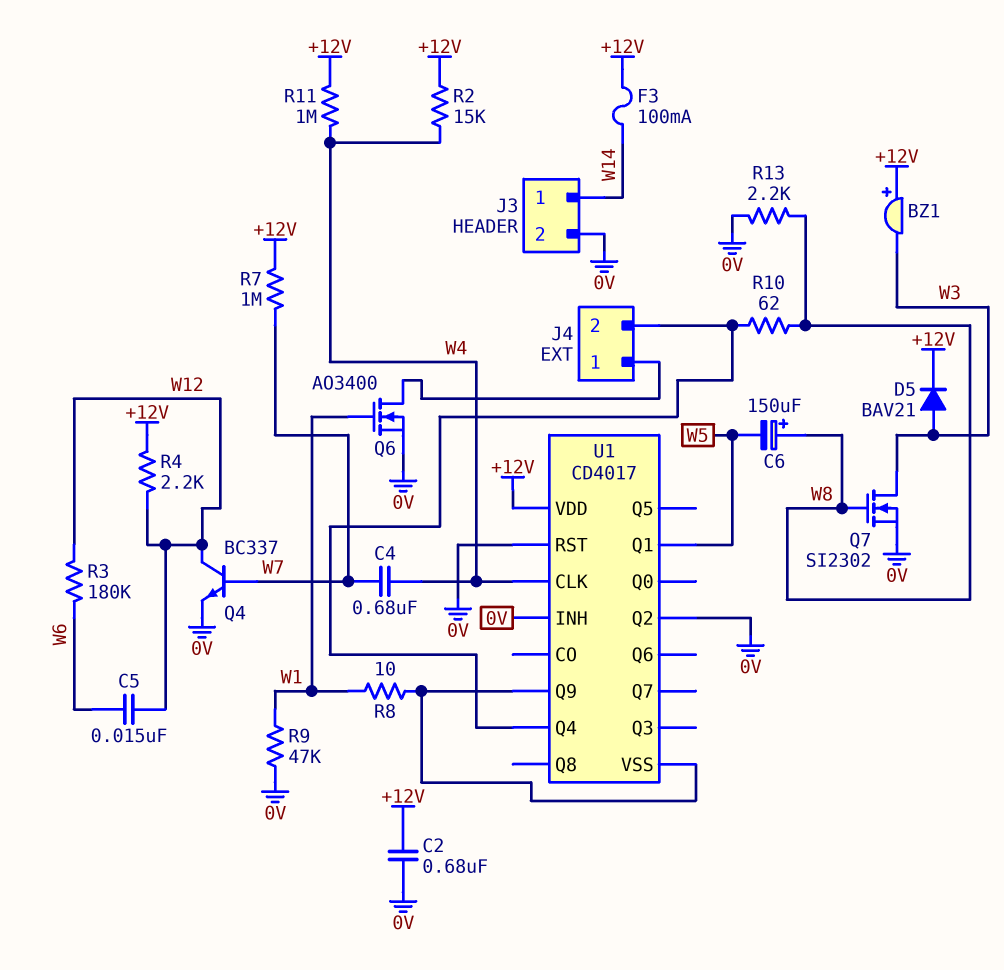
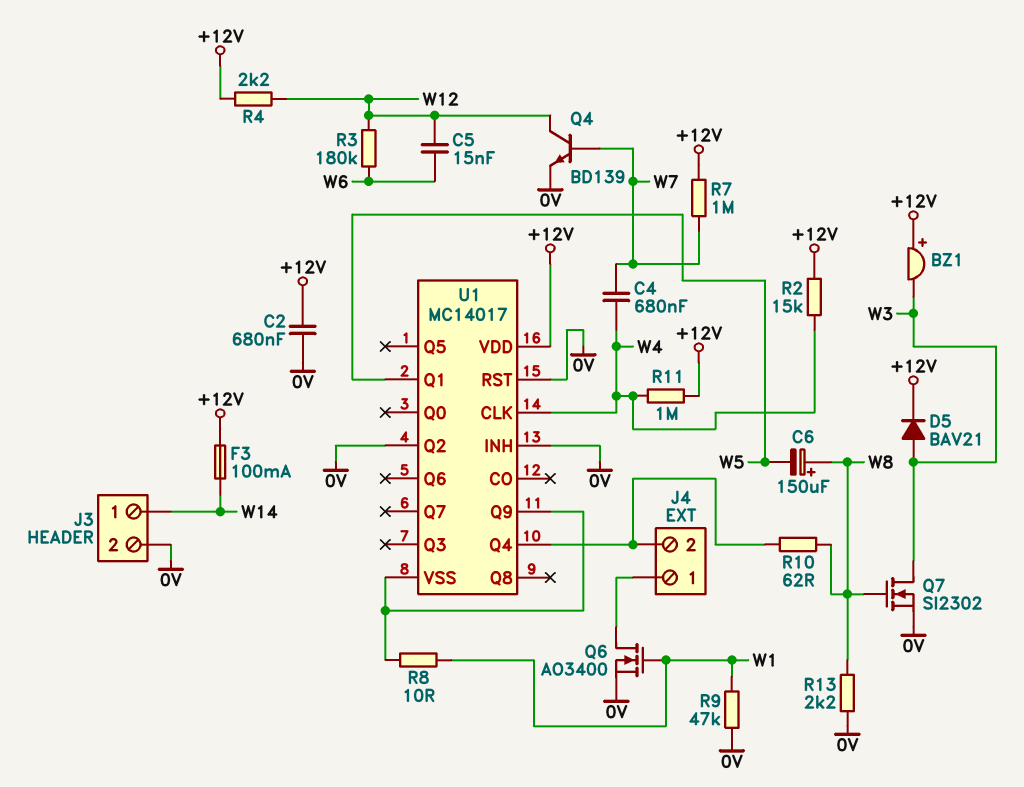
Q4: NPN BC337 (B W7, C W12, E 0V) -> NPN BD139 (B W7, C W12, E 0V)
U1: CD4017 -> MC14017

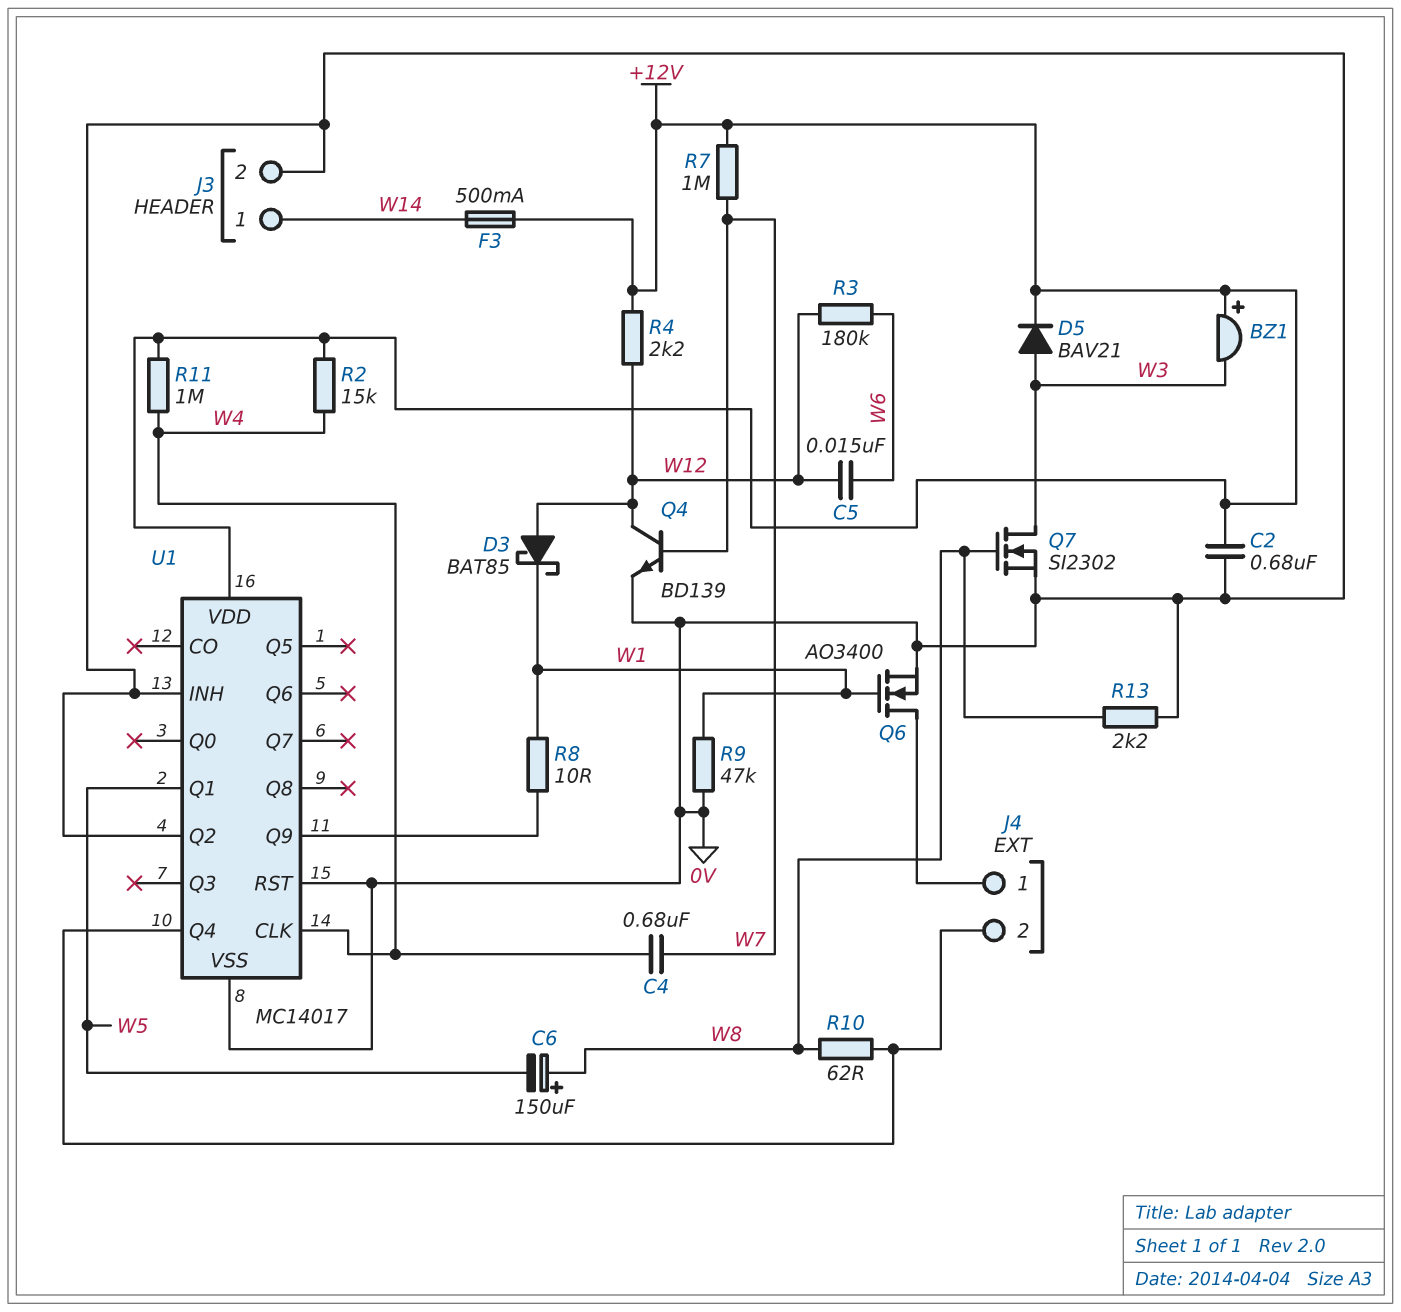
D3: none -> schottky BAT85 (A W12, K W1)
F3: 100mA (+12V, W14) -> 500mA (+12V, W14)
U1 pin VSS: U1/Q9 -> 0V

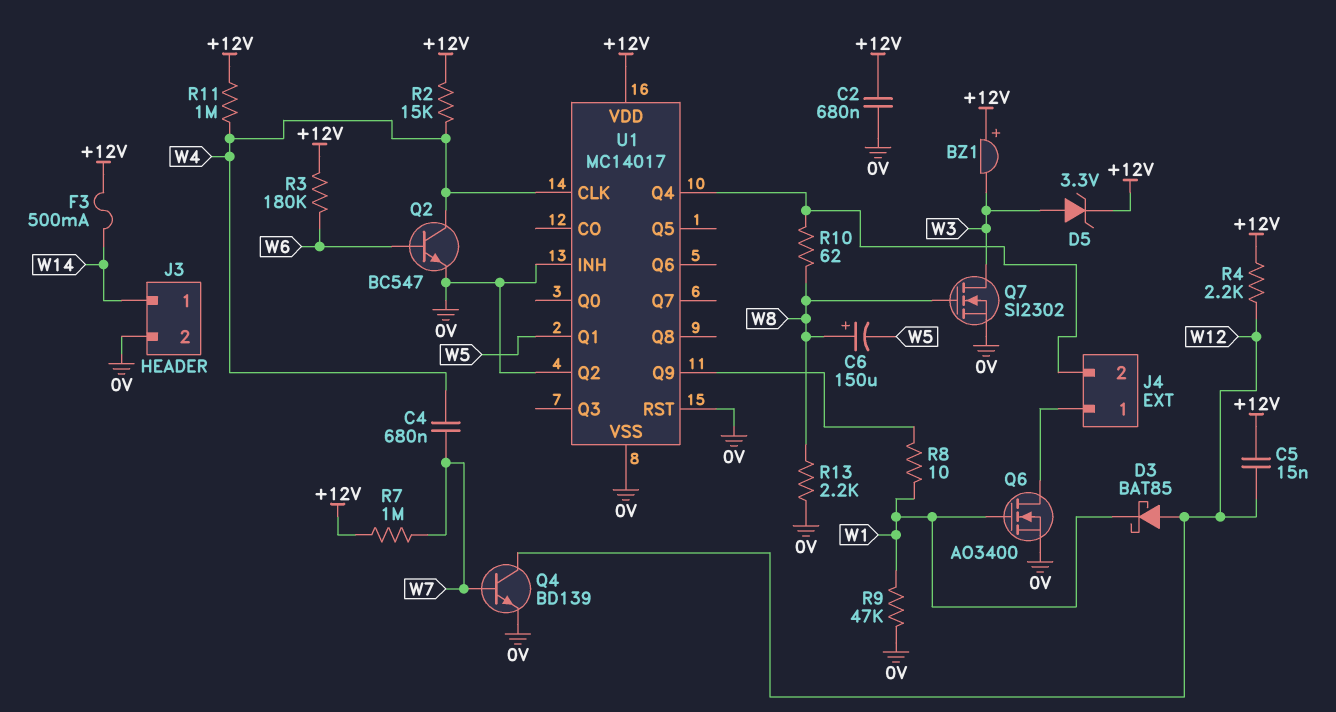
C5: 15nF (W6, W12) -> 15nF (+12V, W12)
D5: diode BAV21 (A W3, K +12V) -> zener 3.3V (A W3, K +12V)
Q2: none -> NPN BC547 (B W6, C W4, E 0V)
R3: 180k (W6, W12) -> 180k (+12V, W6)

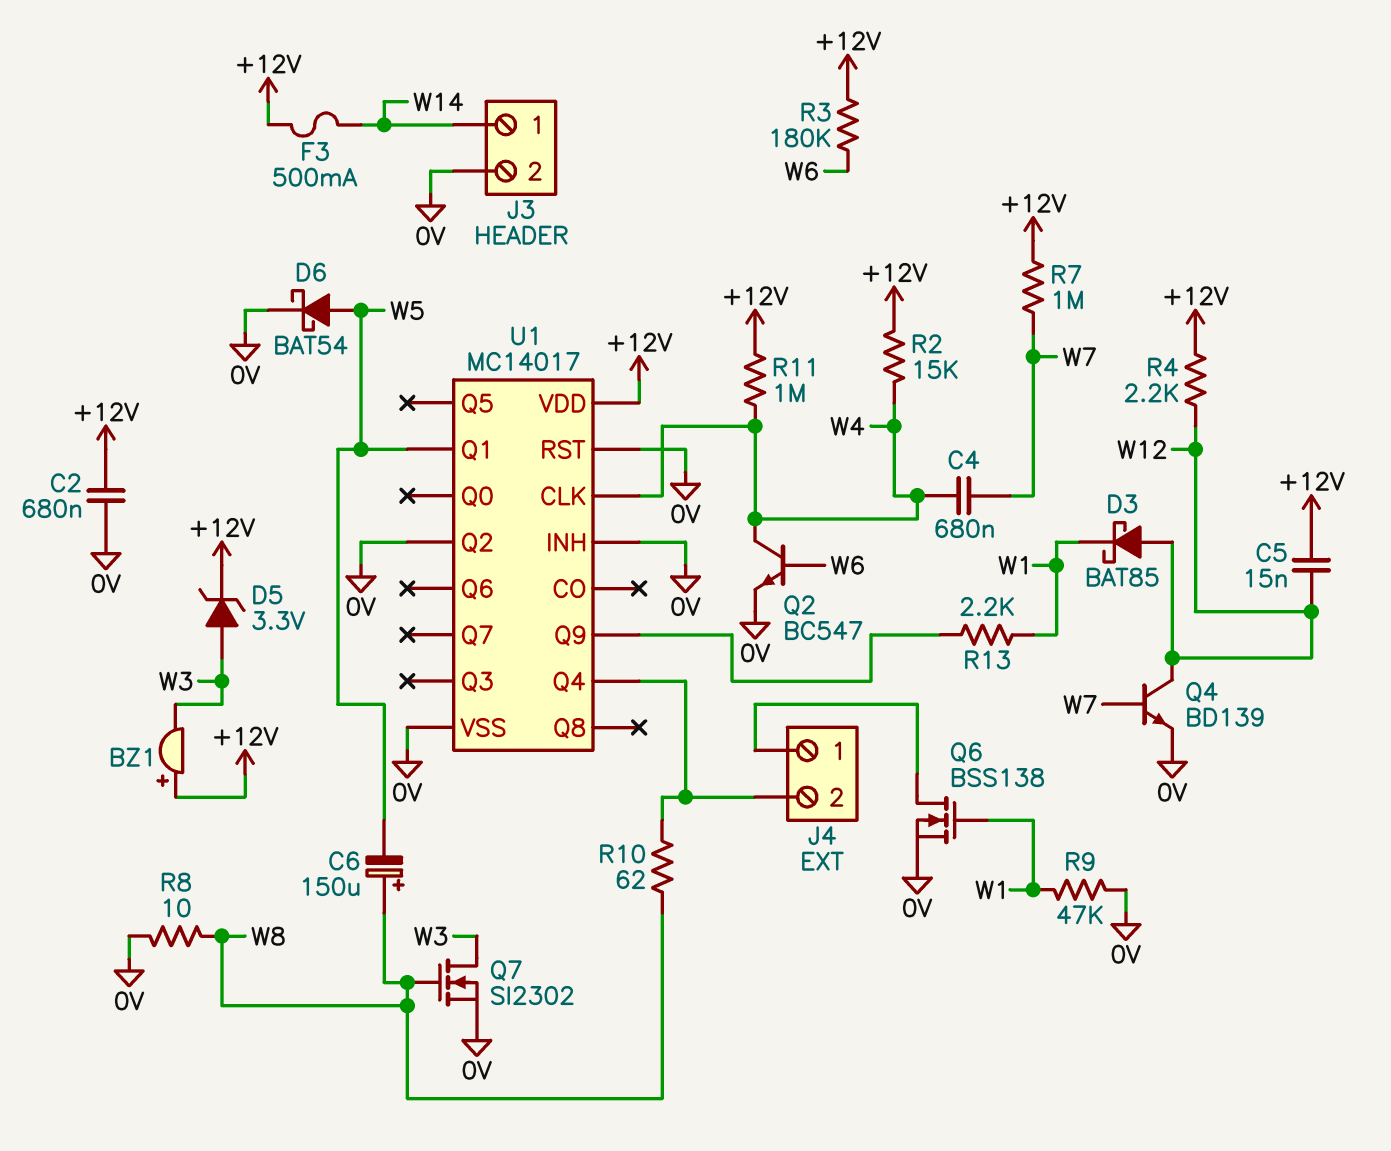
D6: none -> schottky BAT54 (A W5, K 0V)
Q6: NMOS AO3400 (G W1, D J4/1, S 0V) -> NMOS BSS138 (G W1, D J4/1, S 0V)
R8: 10 (U1/Q9, W1) -> 10 (0V, W8)
R13: 2.2k (0V, W8) -> 2.2k (U1/Q9, W1)

